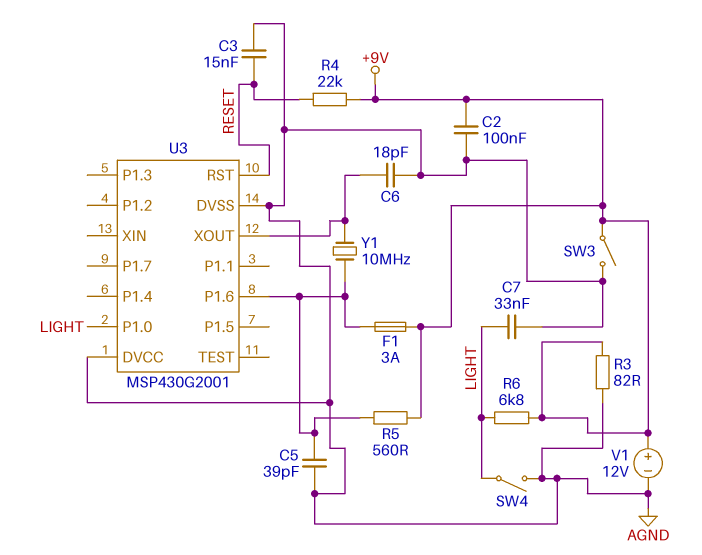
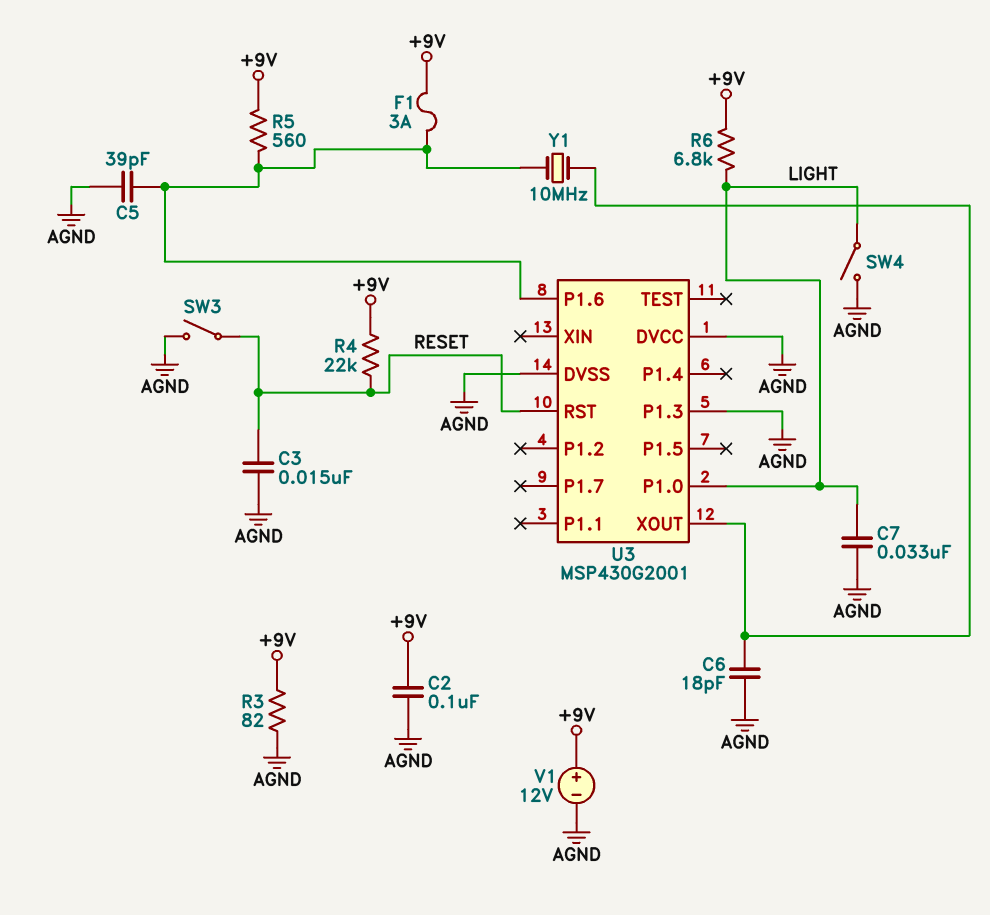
SW3: switch (+9V, AGND) -> switch (AGND, RESET)
U3 pin P1.3: none -> AGND

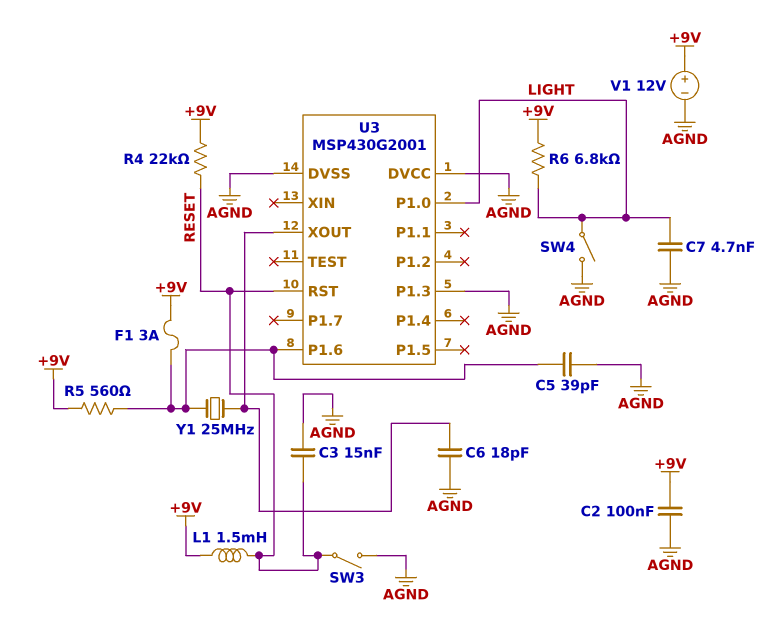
C7: 33nF (AGND, LIGHT) -> 4.7nF (AGND, LIGHT)
L1: none -> 1.5mH (+9V, RESET)
R3: 82 (+9V, AGND) -> none
Y1: 10MHz (U3/P1.6, U3/XOUT) -> 25MHz (U3/P1.6, U3/XOUT)

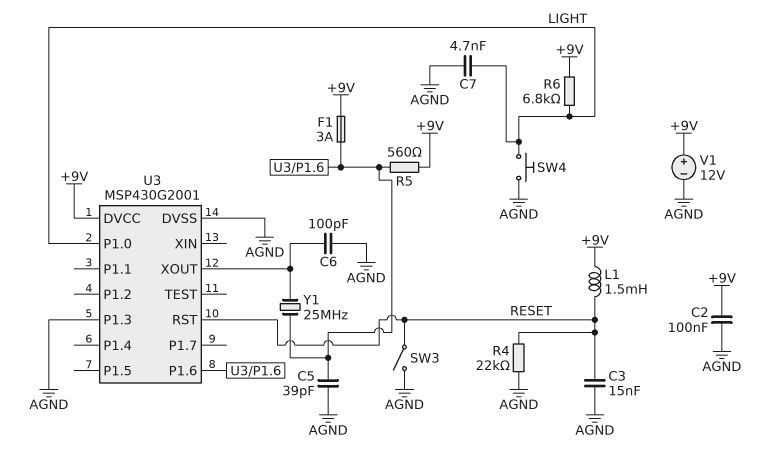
C6: 18pF (AGND, U3/XOUT) -> 100pF (AGND, U3/XOUT)
R4: 22k (+9V, RESET) -> 22k (AGND, RESET)
SW4: switch (AGND, LIGHT) -> button (AGND, LIGHT)
U3 pin DVCC: AGND -> +9V

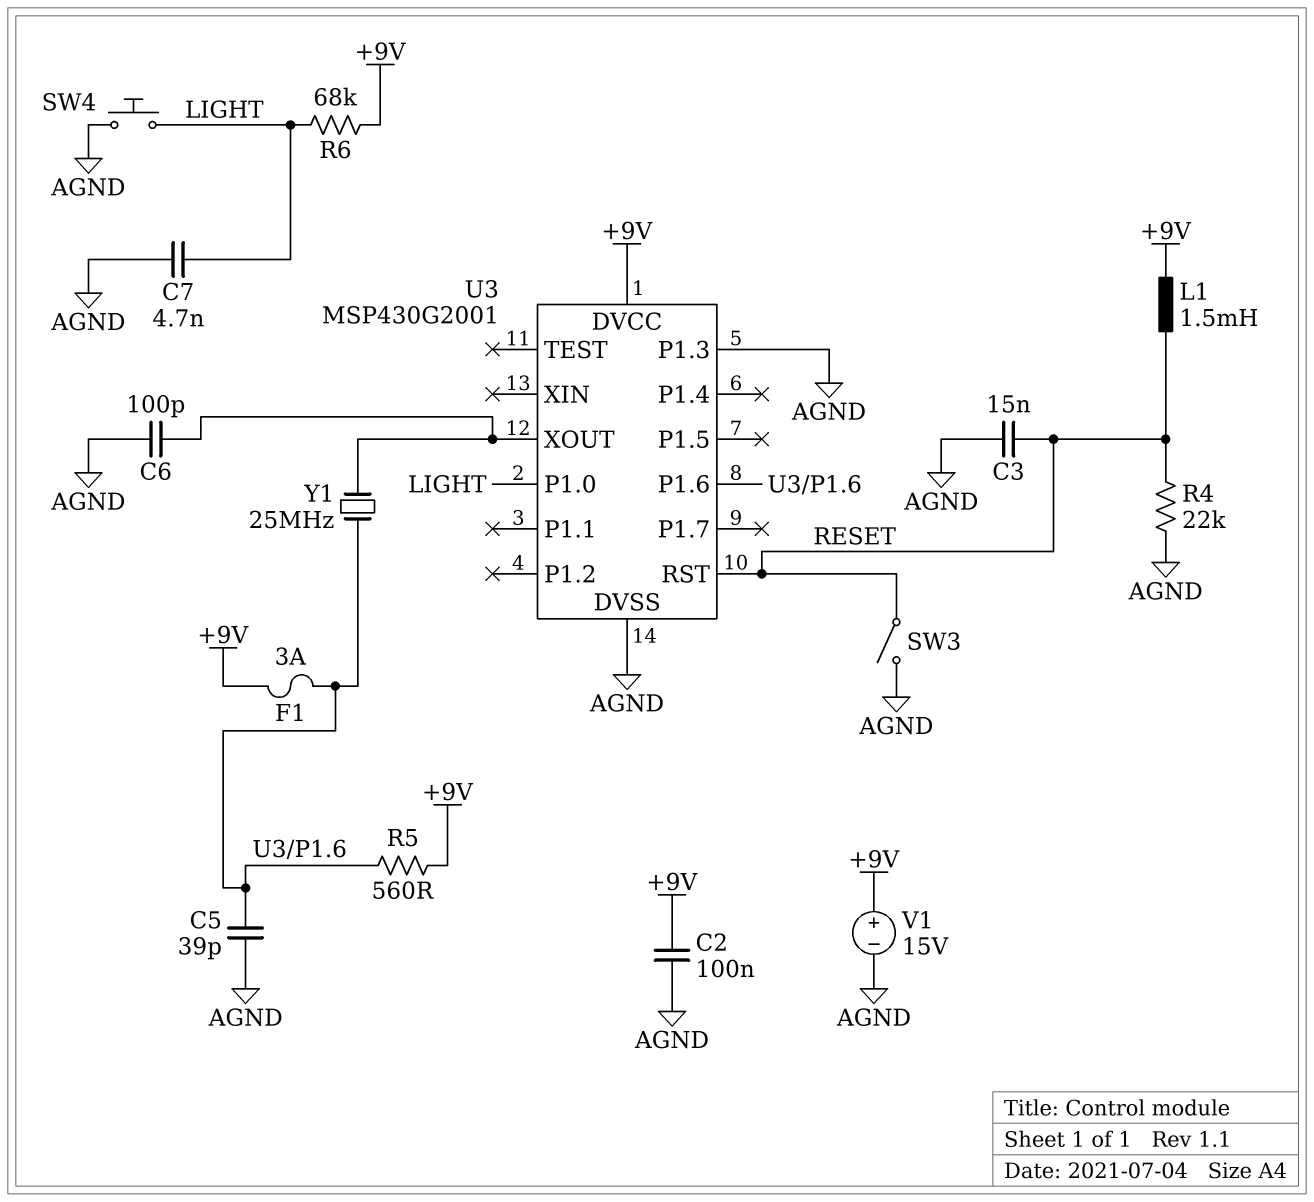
R6: 6.8k (+9V, LIGHT) -> 68k (+9V, LIGHT)
V1: 12V (plus +9V, minus AGND) -> 15V (plus +9V, minus AGND)

